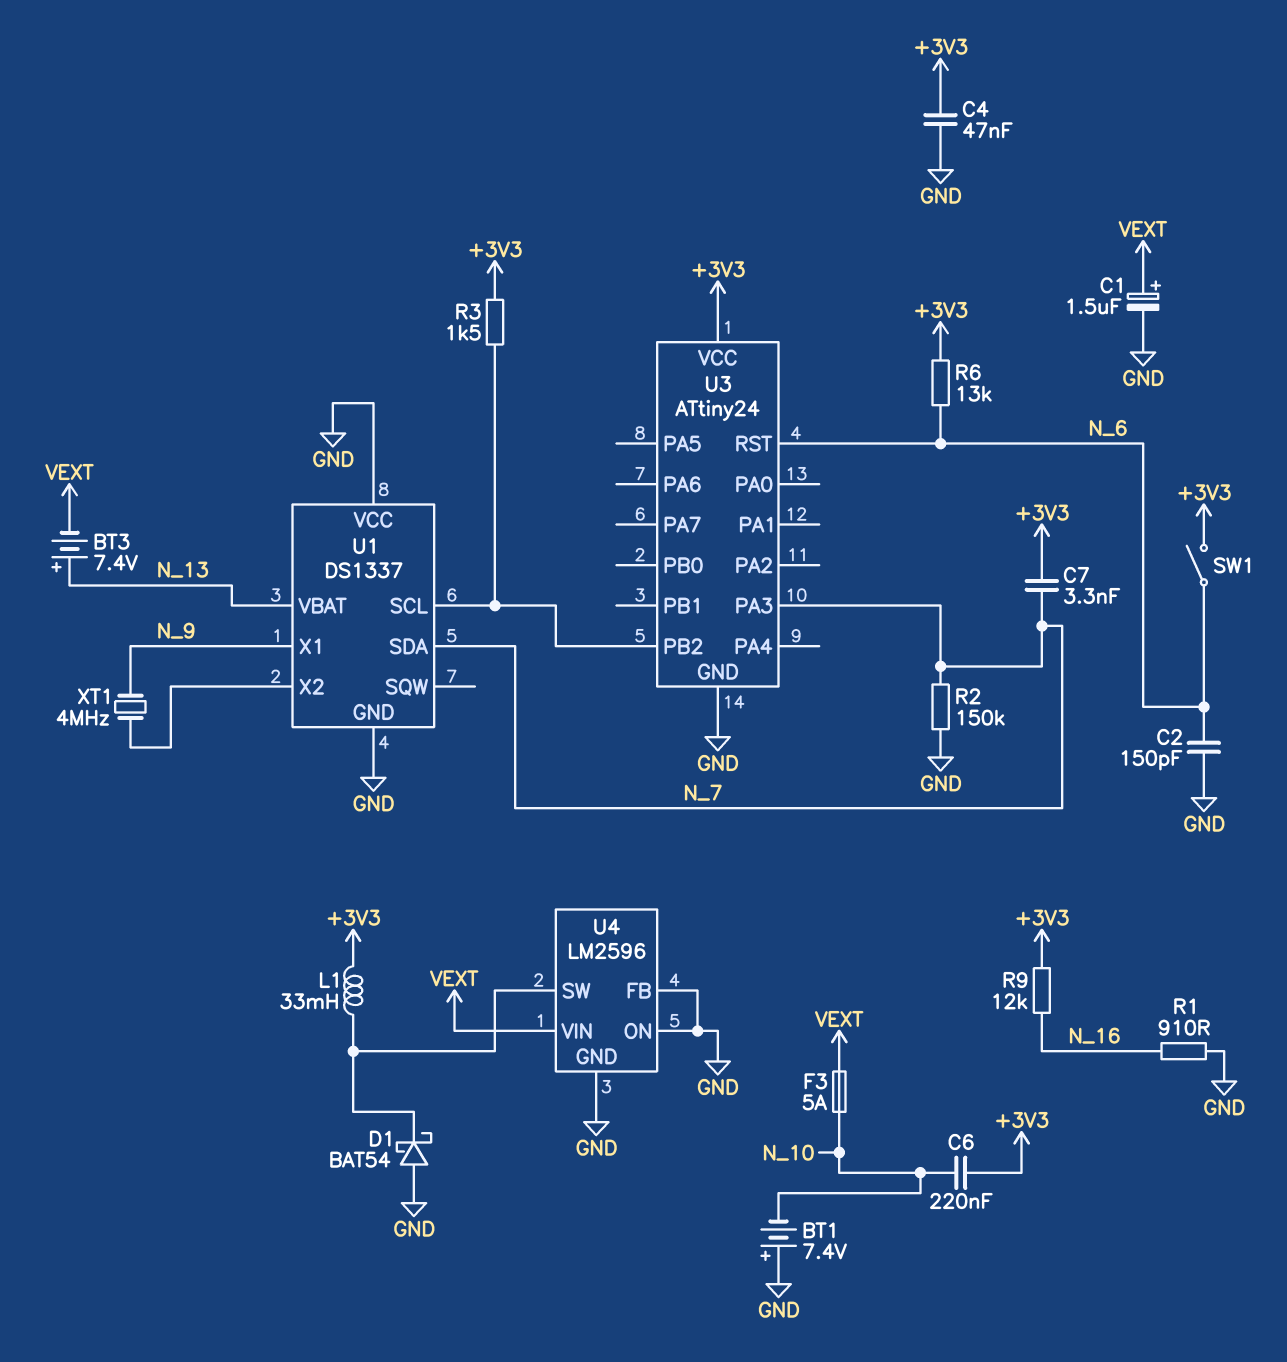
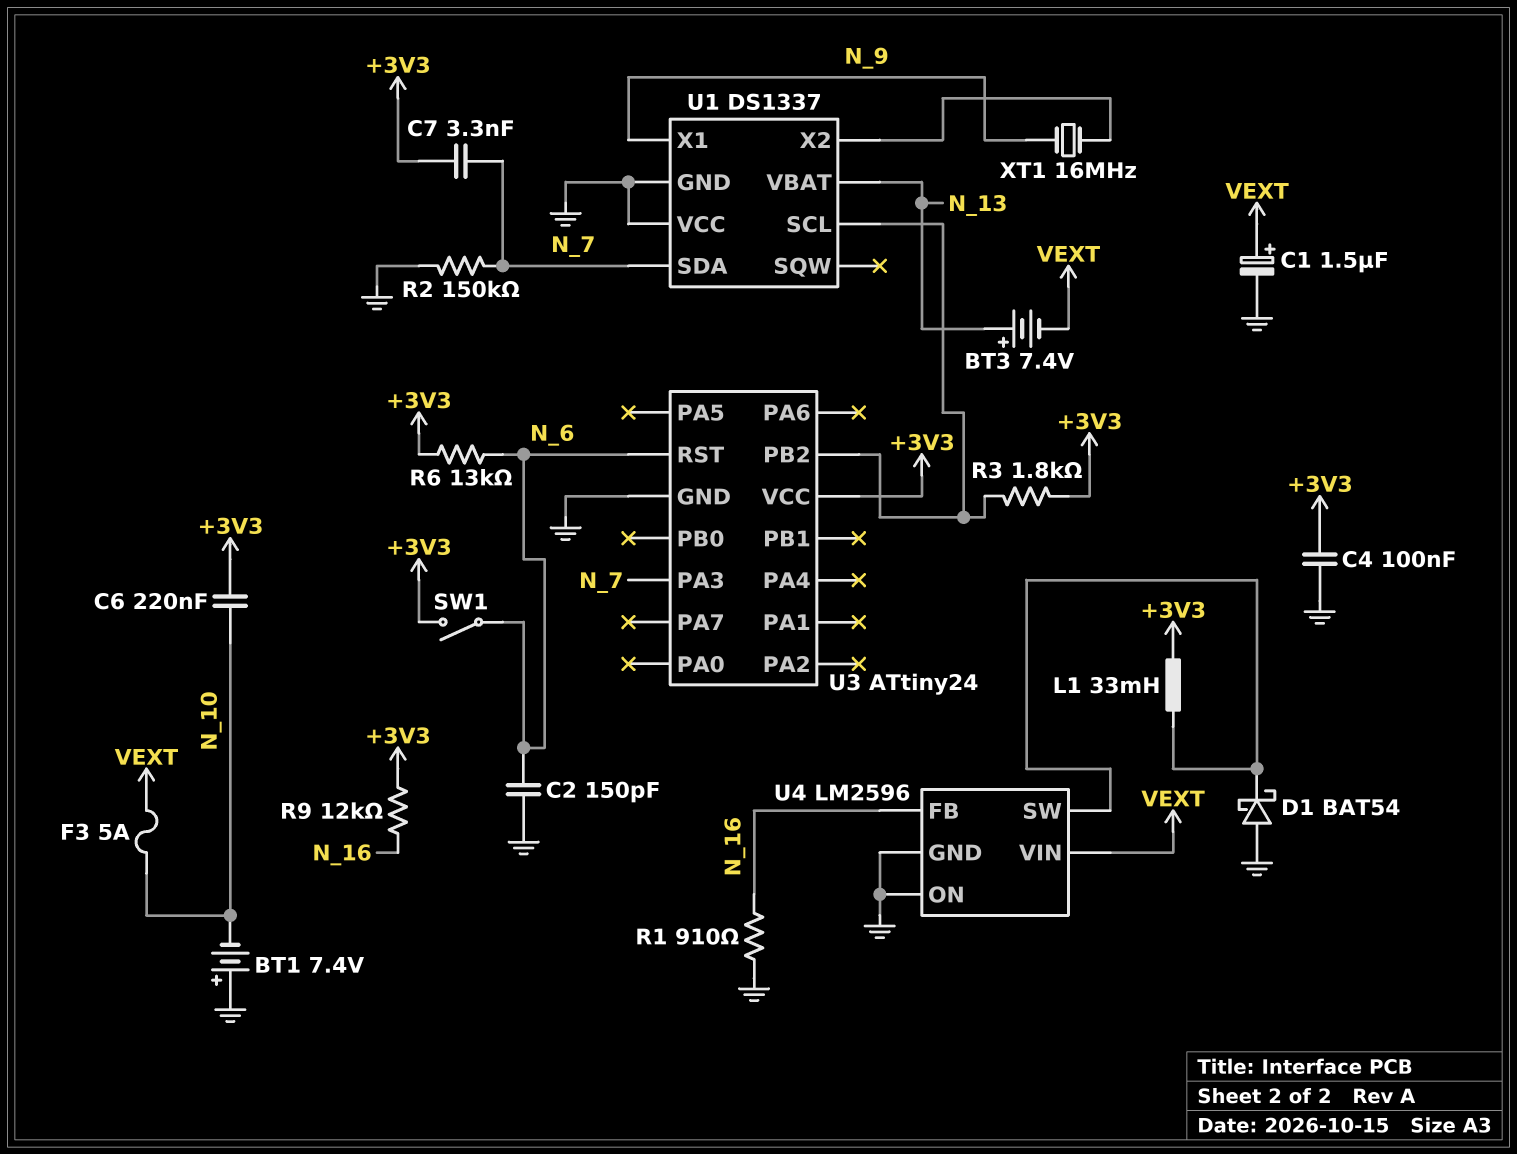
C4: 47nF (+3V3, GND) -> 100nF (+3V3, GND)
R3: 1.5k (+3V3, U1/SCL) -> 1.8k (+3V3, U1/SCL)
U4 pin FB: GND -> N_16
XT1: 4MHz (N_9, U1/X2) -> 16MHz (N_9, U1/X2)

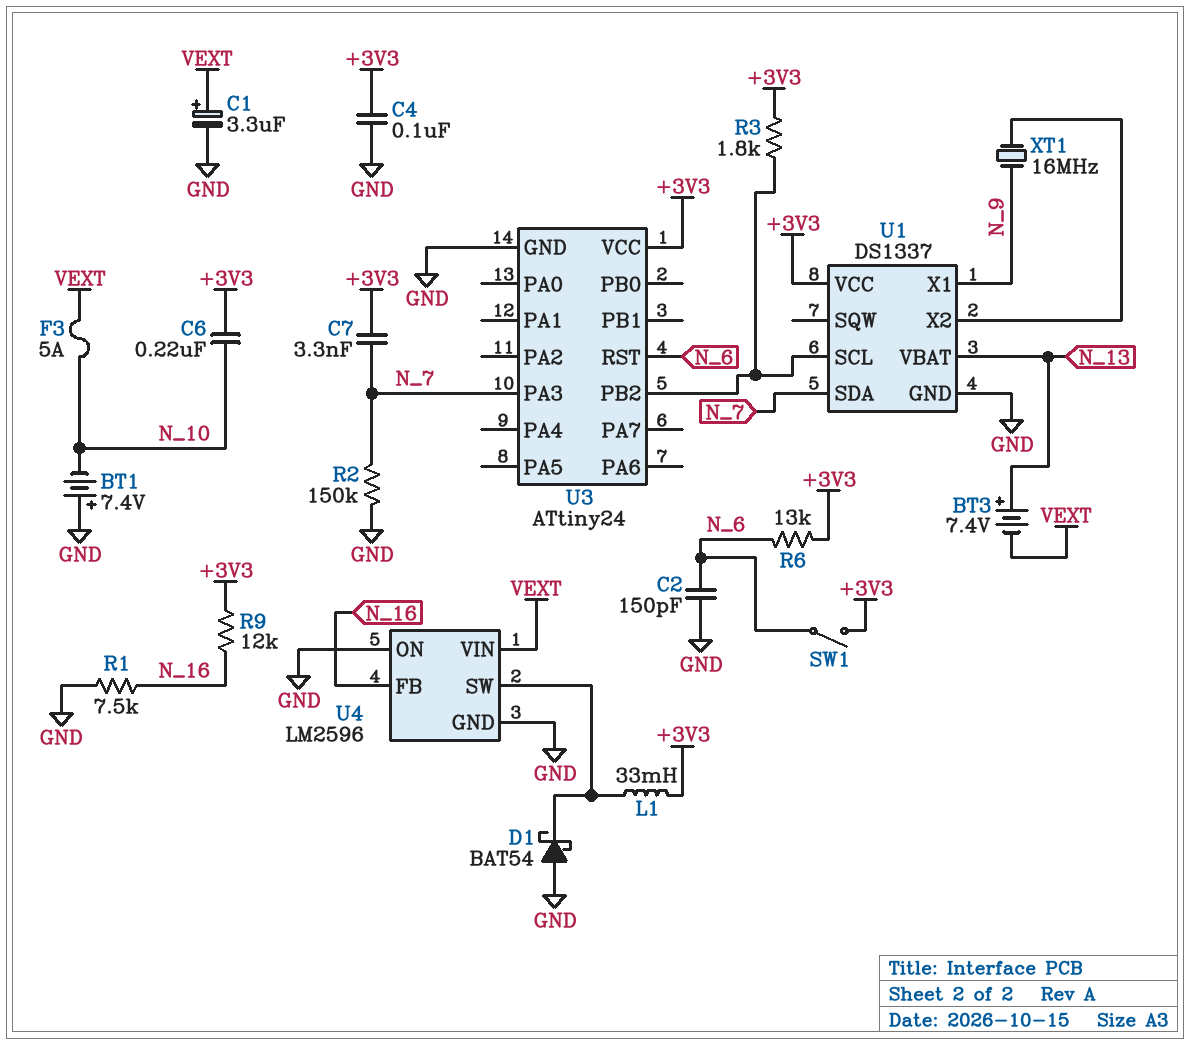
C1: 1.5uF (plus VEXT, minus GND) -> 3.3uF (plus VEXT, minus GND)
R1: 910 (GND, N_16) -> 7.5k (GND, N_16)
U1 pin VCC: GND -> +3V3

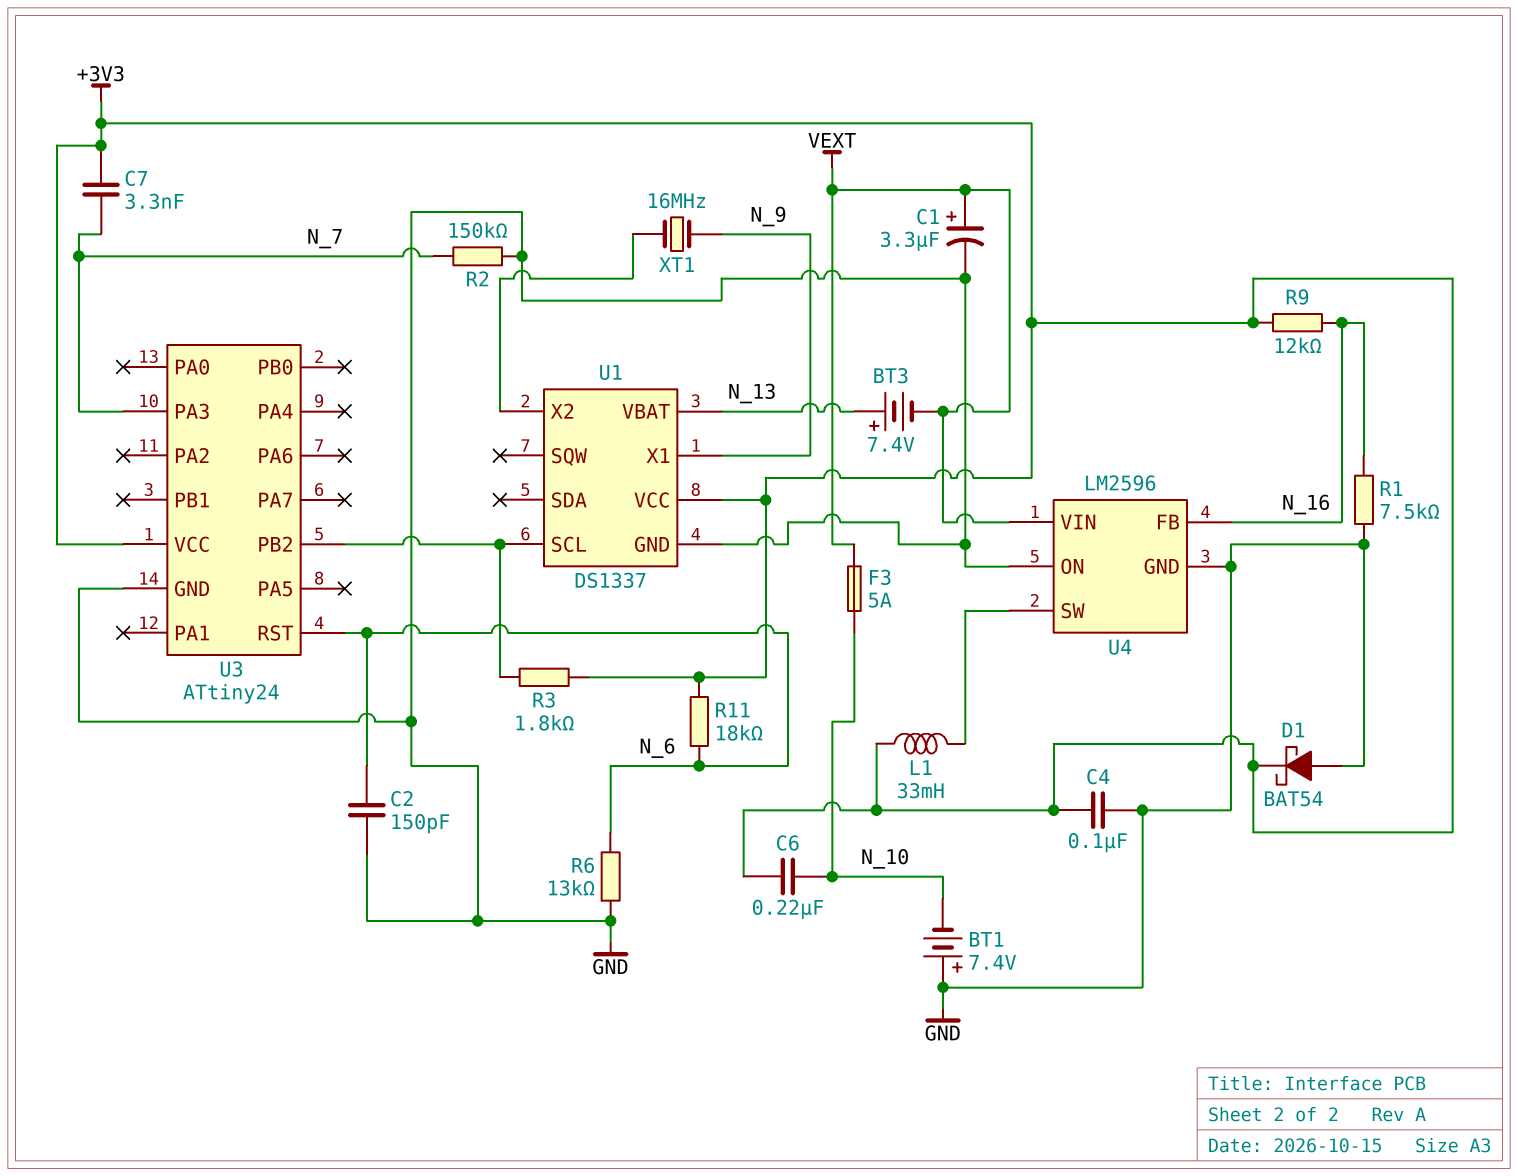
D1: schottky BAT54 (A GND, K U4/SW) -> schottky BAT54 (A GND, K +3V3)
R6: 13k (+3V3, N_6) -> 13k (GND, N_6)
R11: none -> 18k (+3V3, N_6)
SW1: switch (+3V3, N_6) -> none
U1 pin SDA: N_7 -> none

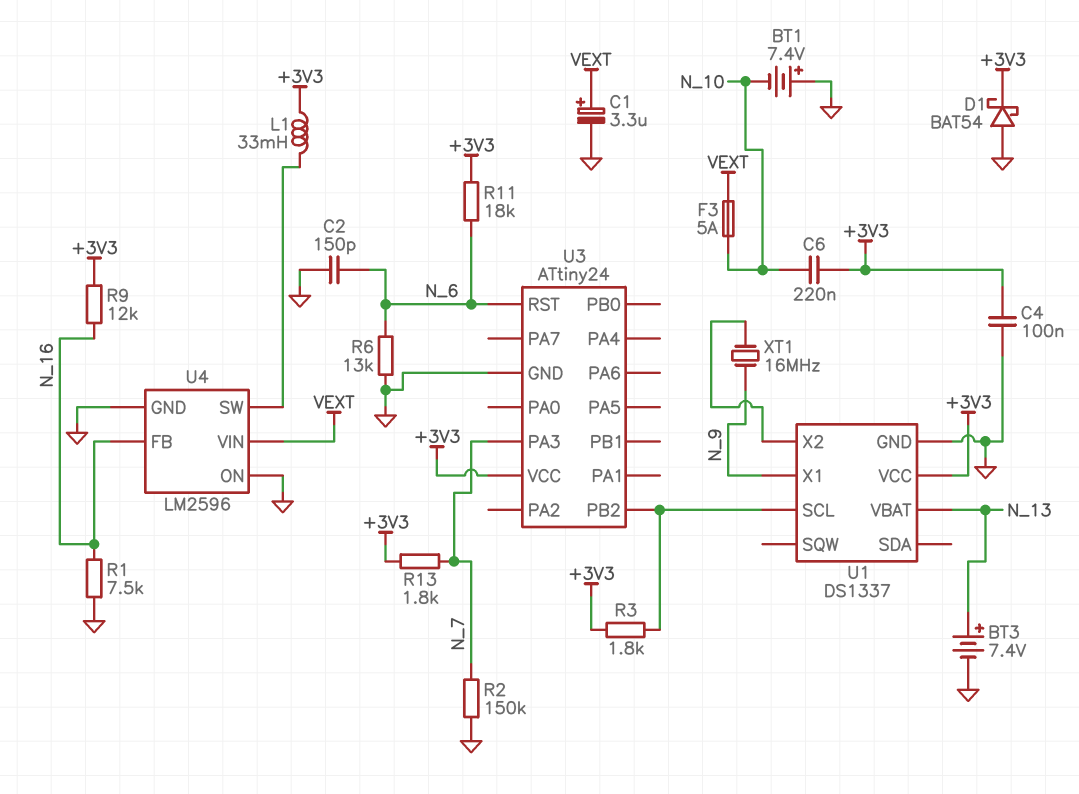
BT3: 7.4V (plus N_13, minus VEXT) -> 7.4V (plus N_13, minus GND)
C7: 3.3nF (+3V3, N_7) -> none
R13: none -> 1.8k (+3V3, N_7)

